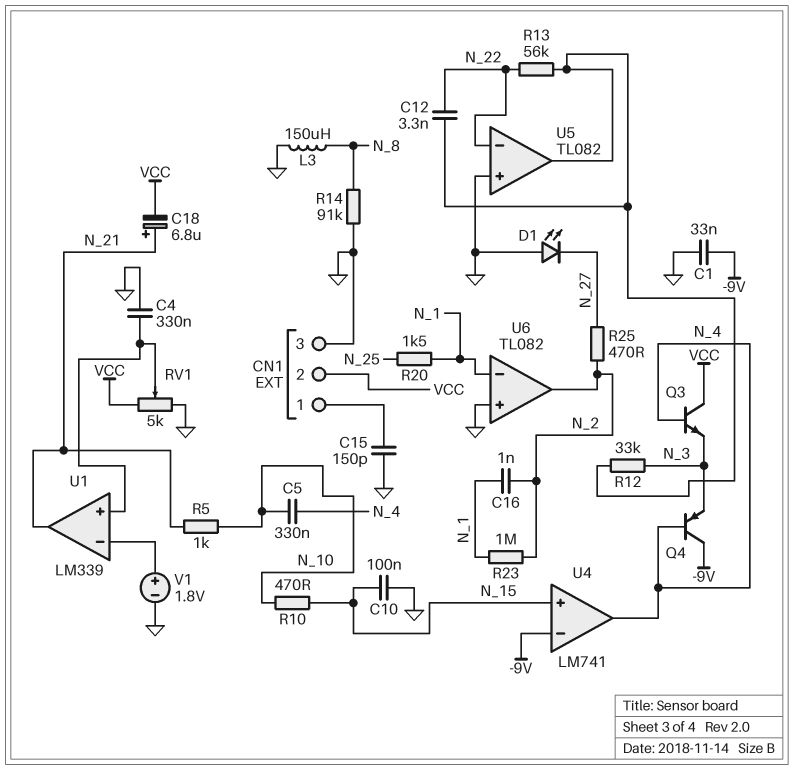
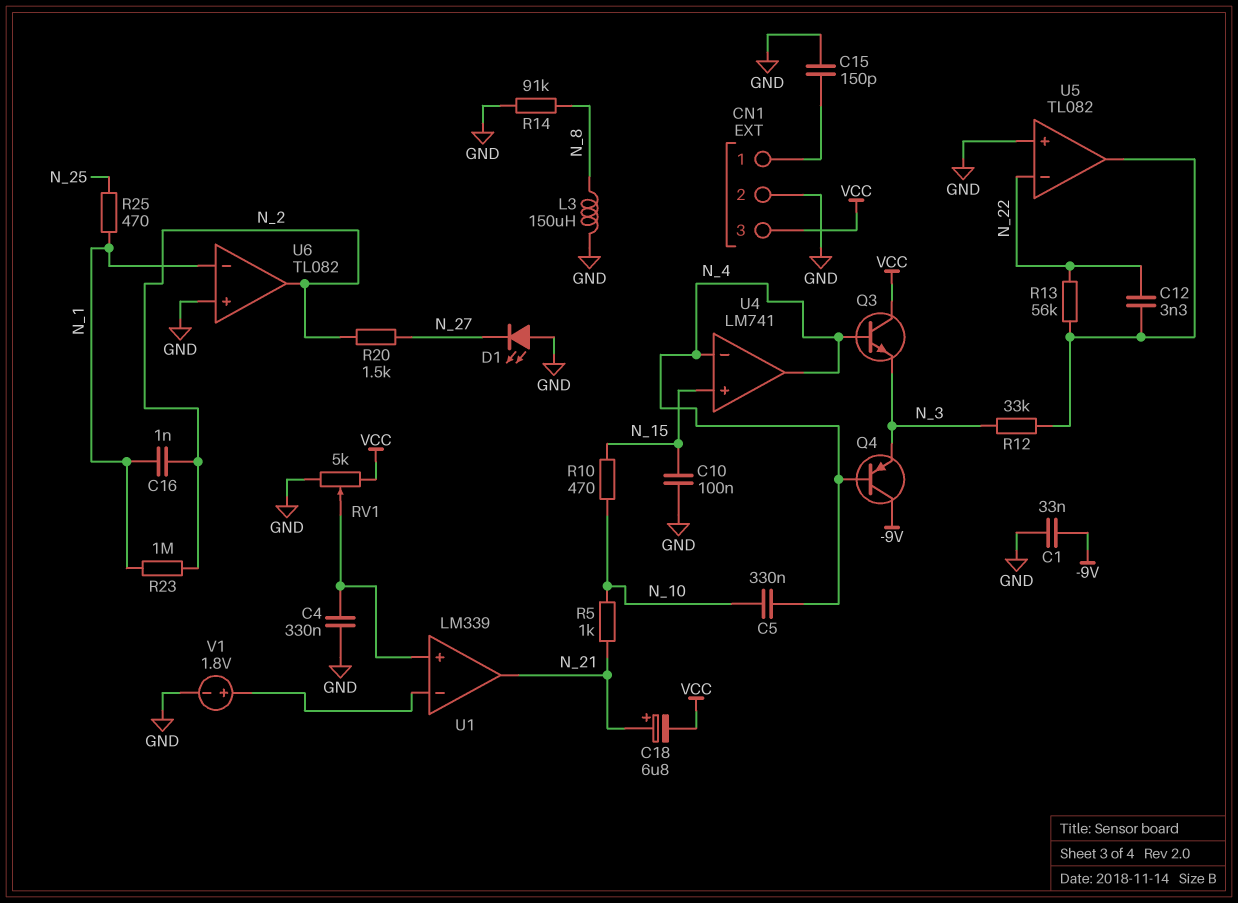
CN1 pin 2: VCC -> GND
CN1 pin 3: GND -> VCC
R20: 1.5k (N_1, N_25) -> 1.5k (N_2, N_27)
R25: 470 (N_2, N_27) -> 470 (N_1, N_25)
U4 pin in-: -9V -> N_4

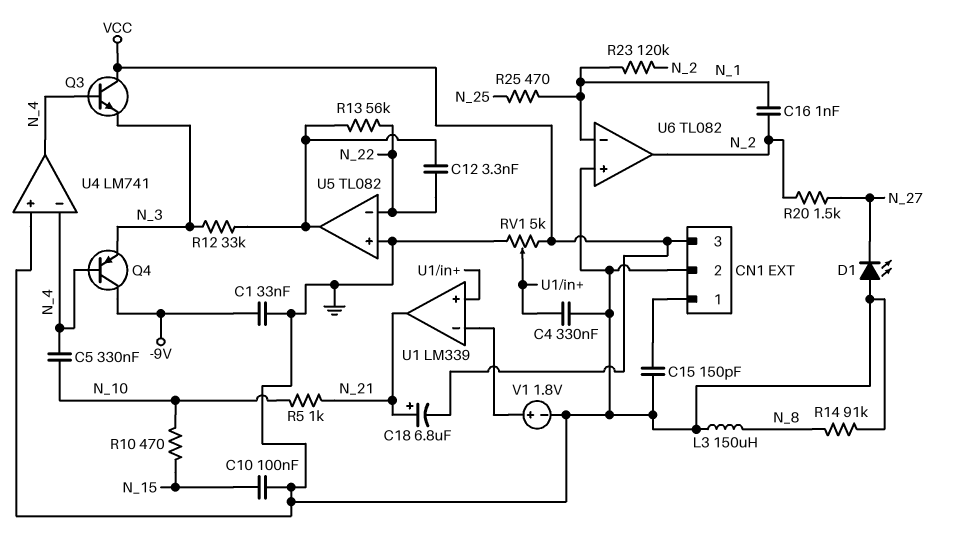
R23: 1M (N_1, N_2) -> 120k (N_1, N_2)
U4 pin in+: N_15 -> GND

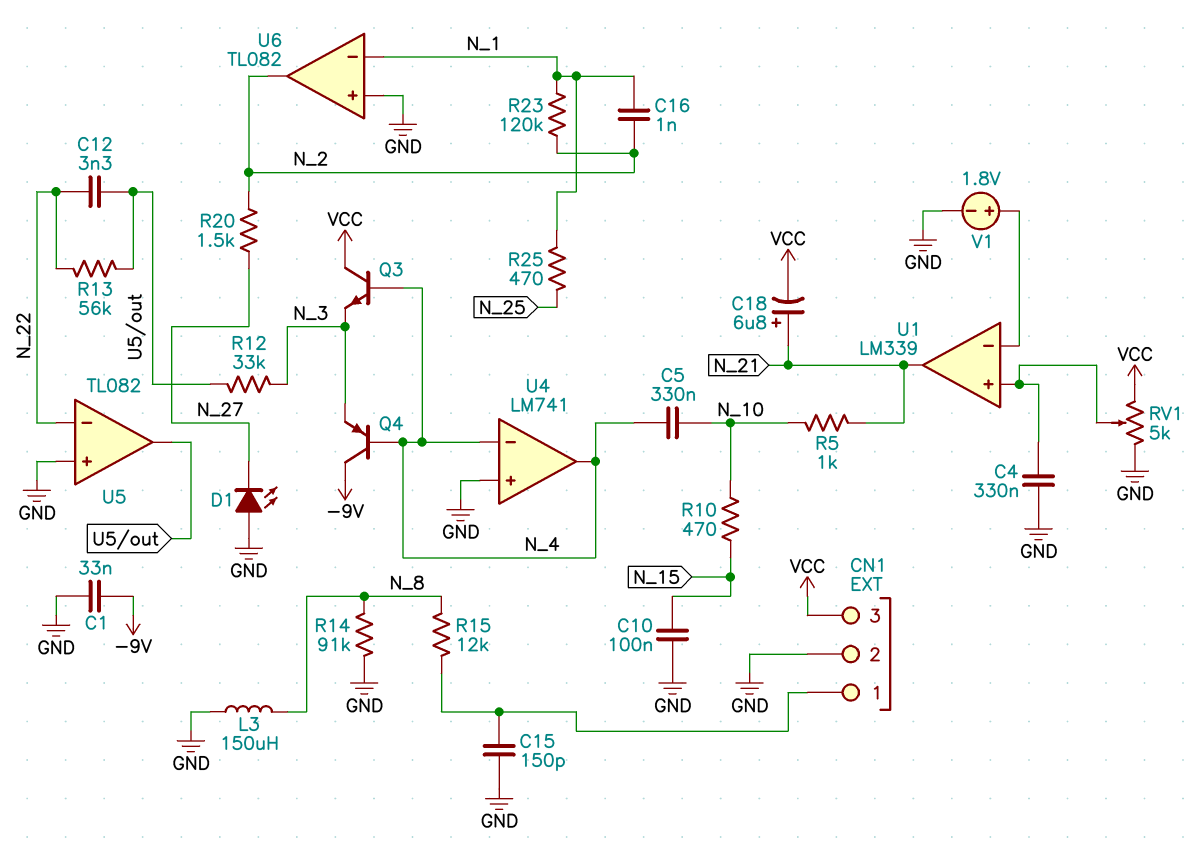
R15: none -> 12k (CN1/1, N_8)

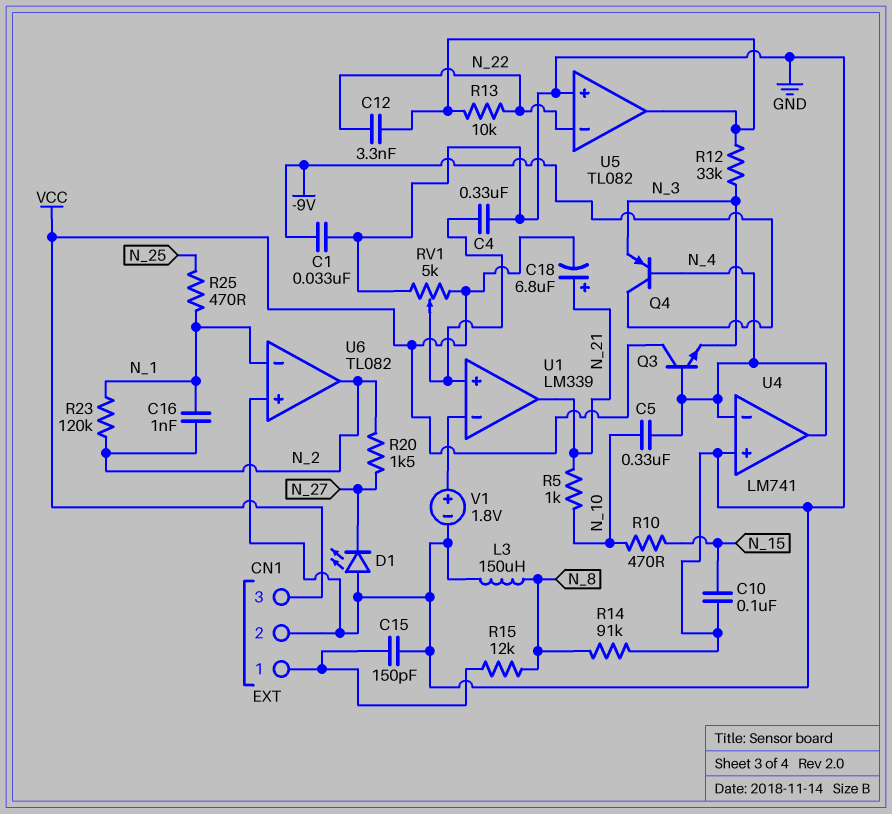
R13: 56k (N_22, U5/out) -> 10k (N_22, U5/out)

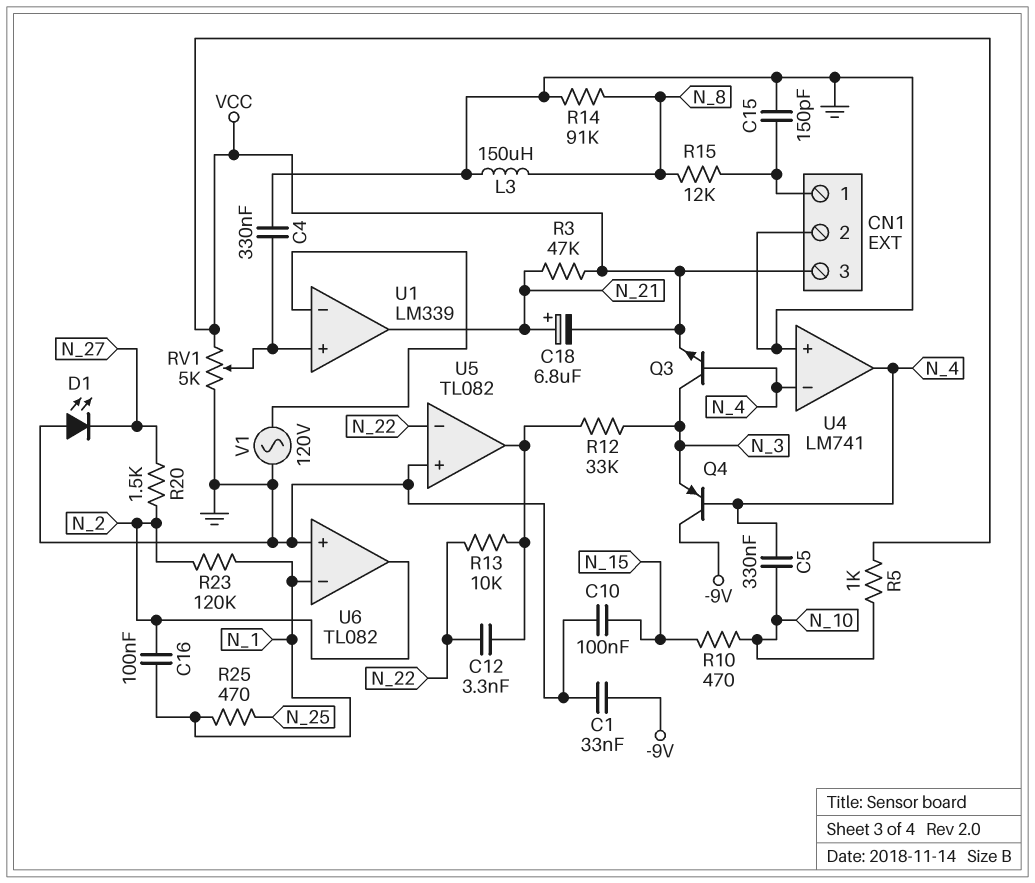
C16: 1nF (N_1, N_2) -> 100nF (N_1, N_2)
Q3: NPN (B N_4, C VCC, E N_3) -> NPN (B N_4, C N_3, E VCC)
R3: none -> 47k (N_21, VCC)
R5: 1k (N_10, N_21) -> 1k (N_10, VCC)
V1: 1.8V (plus U1/in-, minus GND) -> AC 120V (GND, U1/in-)

